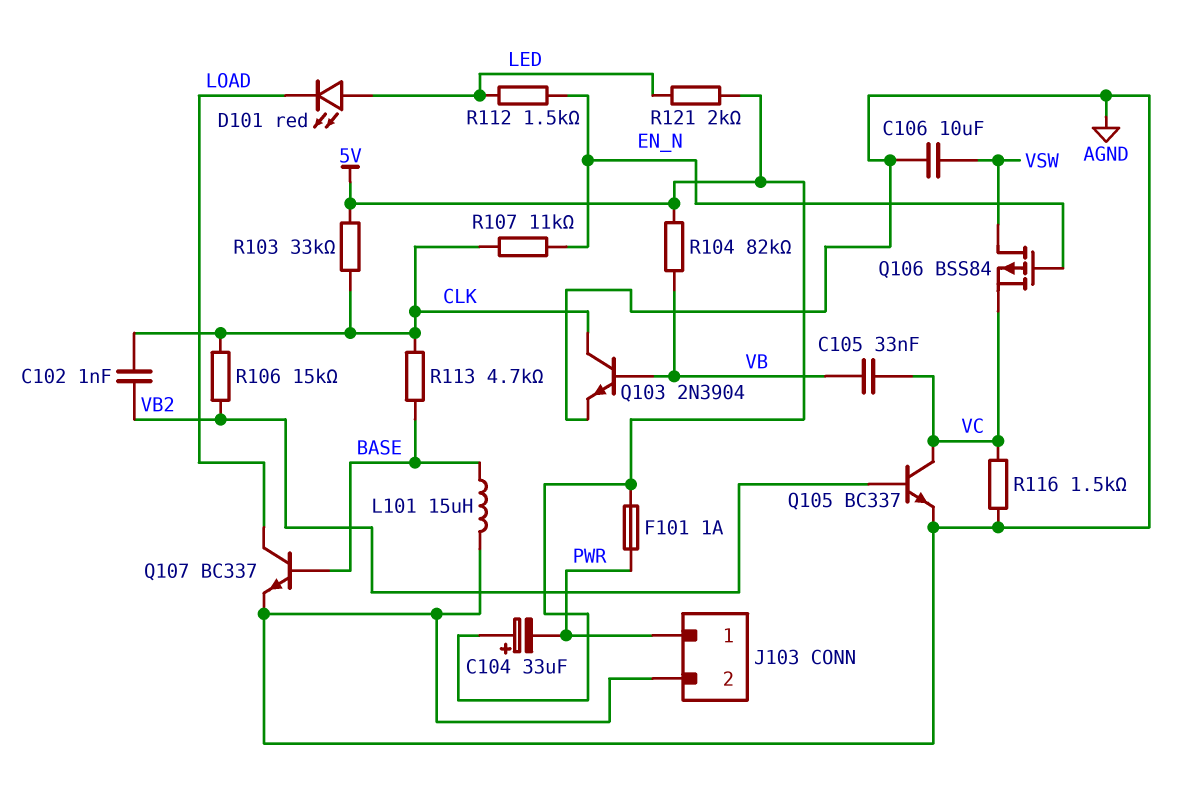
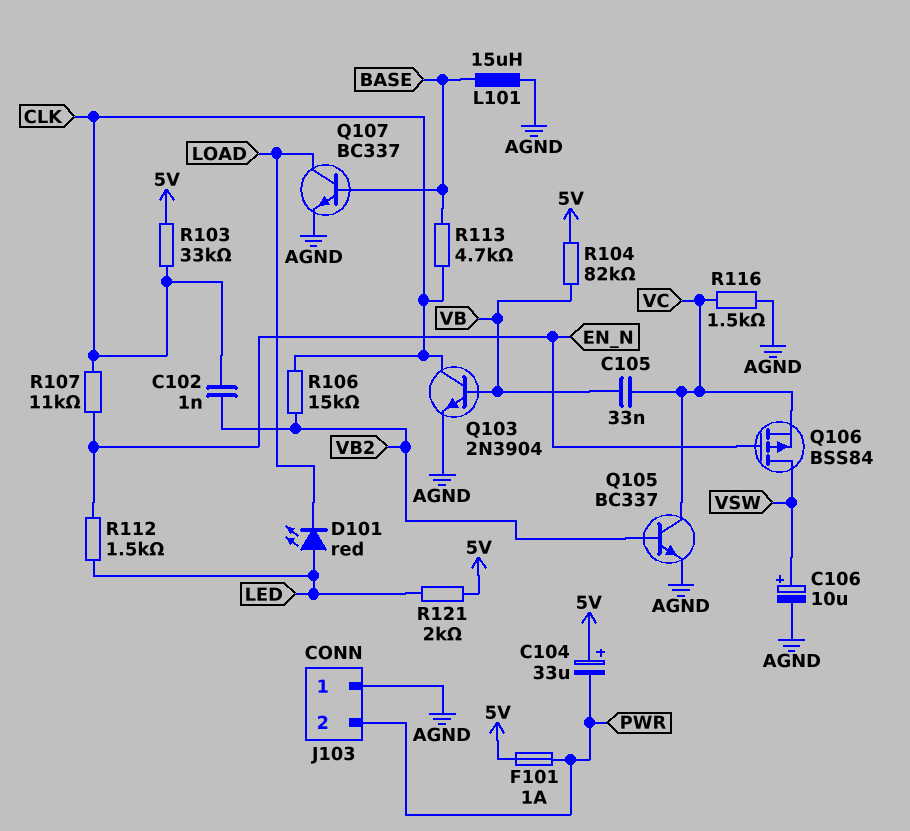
C106: 10uF (AGND, VSW) -> 10uF (plus VSW, minus AGND)
J103 pin 1: PWR -> AGND
J103 pin 2: AGND -> PWR

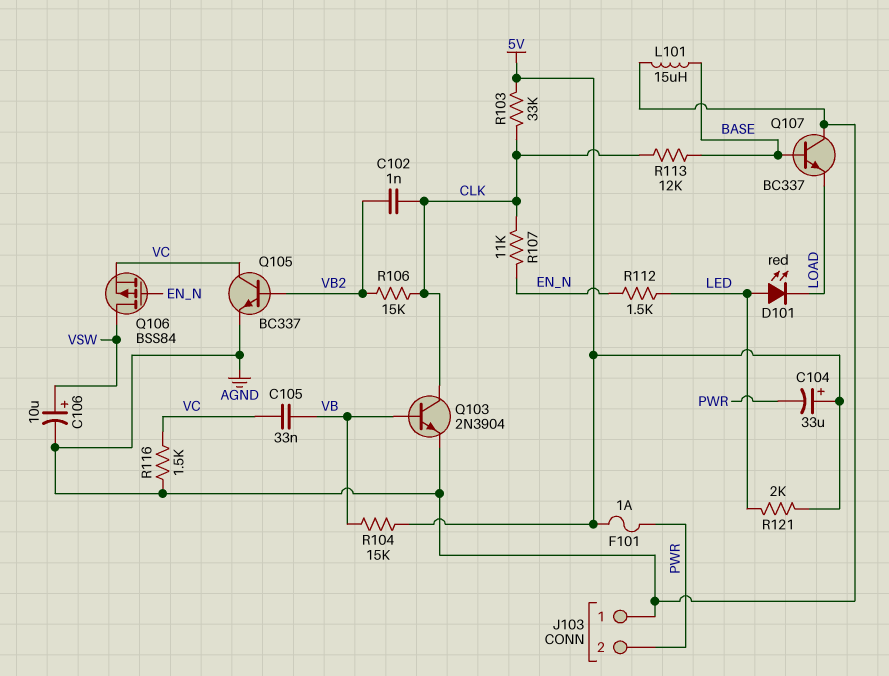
Q107: NPN BC337 (B BASE, C LOAD, E AGND) -> NPN BC337 (B BASE, C AGND, E LOAD)
R104: 82k (5V, VB) -> 15k (5V, VB)
R113: 4.7k (BASE, CLK) -> 12k (BASE, CLK)

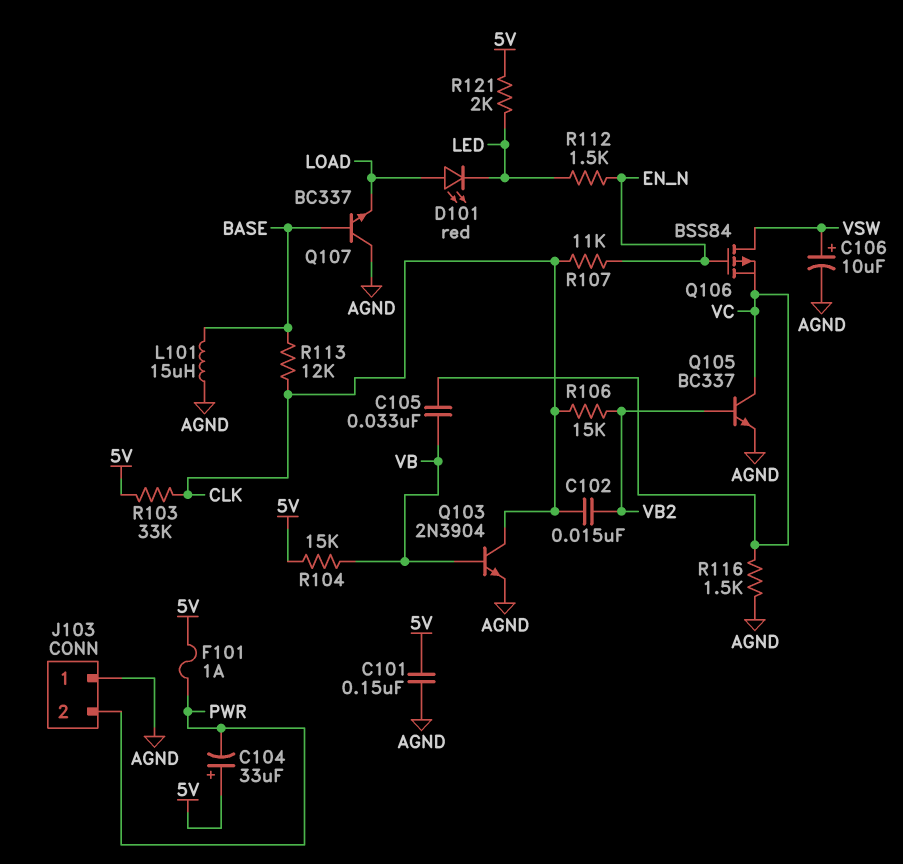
C101: none -> 150nF (5V, AGND)
C102: 1nF (CLK, VB2) -> 15nF (CLK, VB2)
D101: LED red (A LED, K LOAD) -> LED red (A LOAD, K LED)

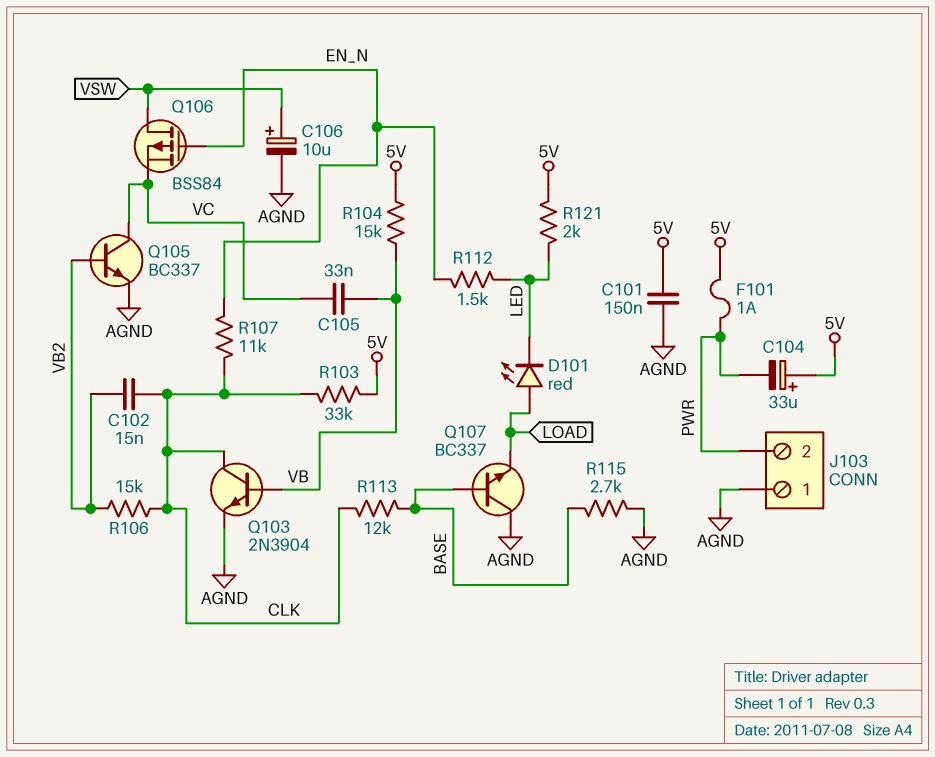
L101: 15uH (AGND, BASE) -> none
R115: none -> 2.7k (AGND, BASE)
R116: 1.5k (AGND, VC) -> none

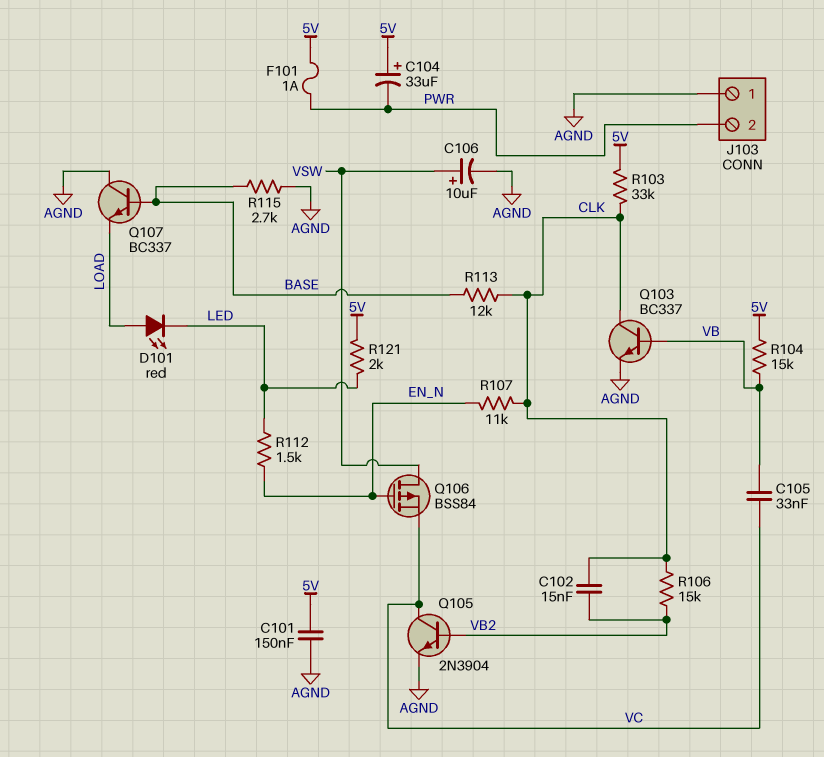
Q103: NPN 2N3904 (B VB, C CLK, E AGND) -> NPN BC337 (B VB, C CLK, E AGND)
Q105: NPN BC337 (B VB2, C VC, E AGND) -> NPN 2N3904 (B VB2, C VC, E AGND)

